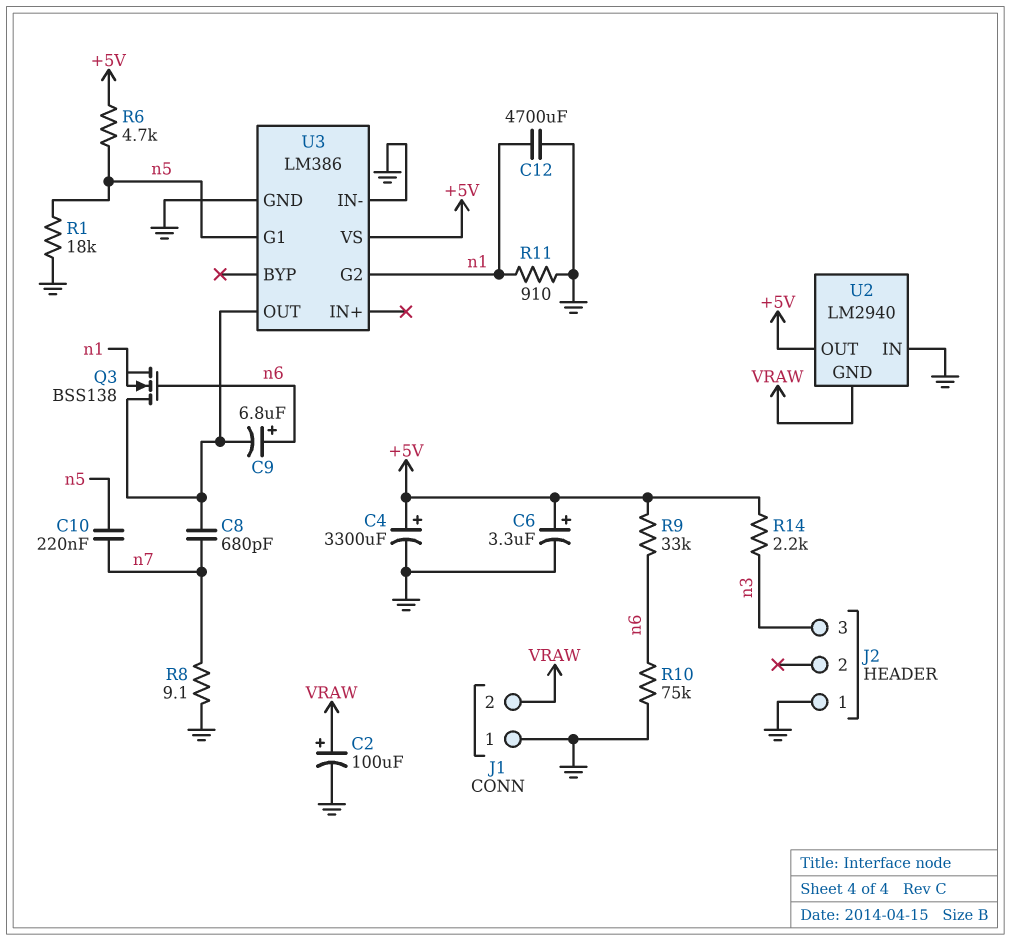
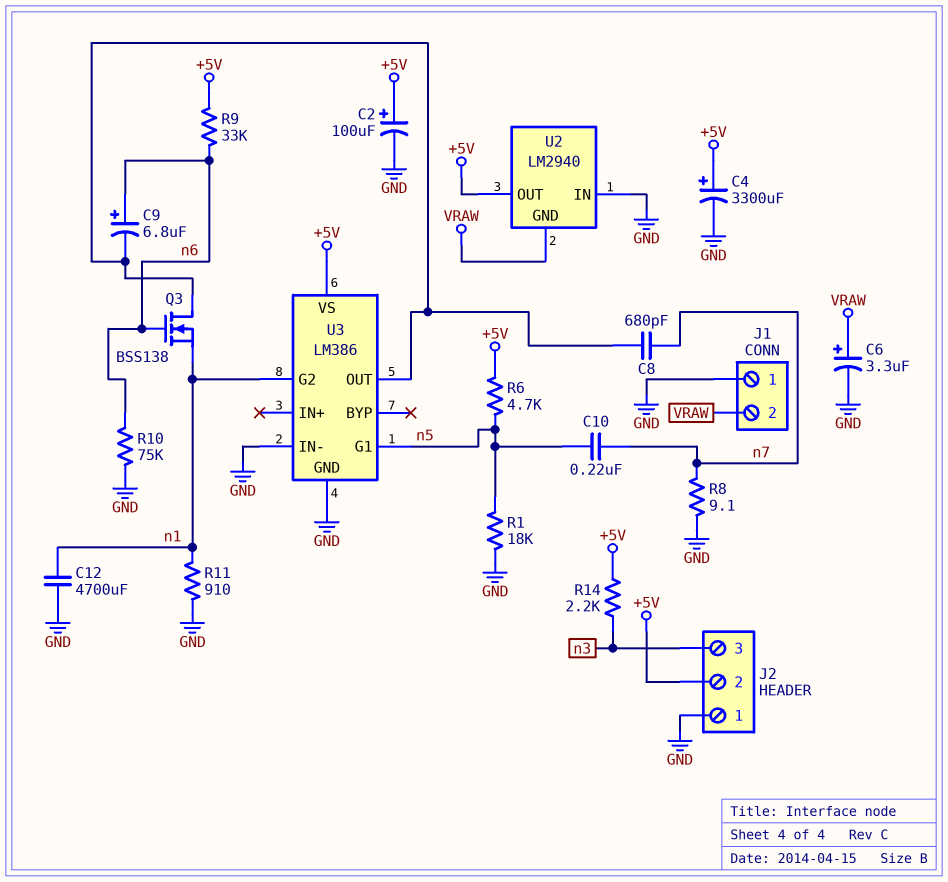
C2: 100uF (plus VRAW, minus GND) -> 100uF (plus +5V, minus GND)
C6: 3.3uF (plus +5V, minus GND) -> 3.3uF (plus VRAW, minus GND)
J2 pin 2: none -> +5V

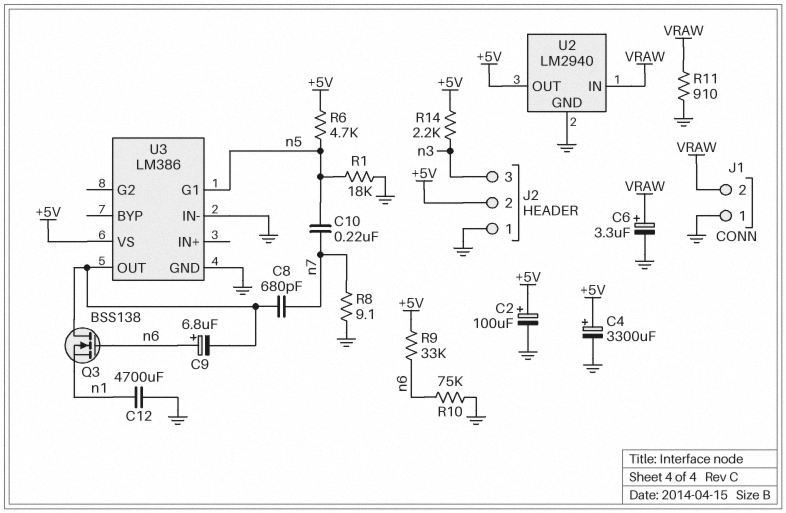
R11: 910 (GND, n1) -> 910 (GND, VRAW)
U2 pin GND: VRAW -> GND
U2 pin IN: GND -> VRAW
U3 pin G2: n1 -> none

